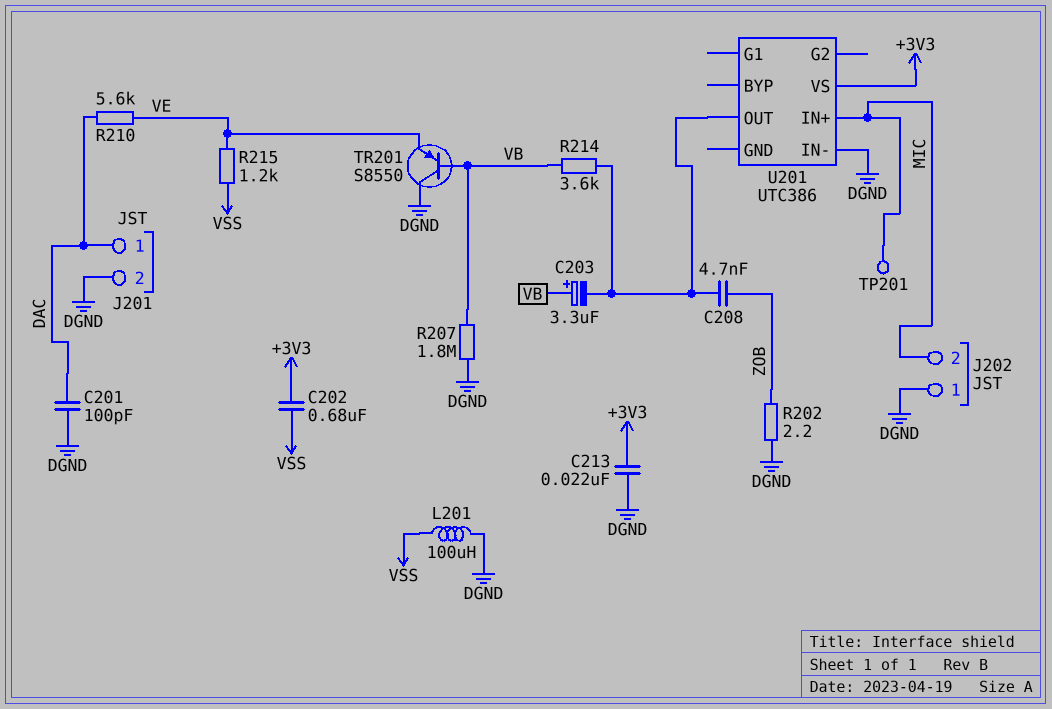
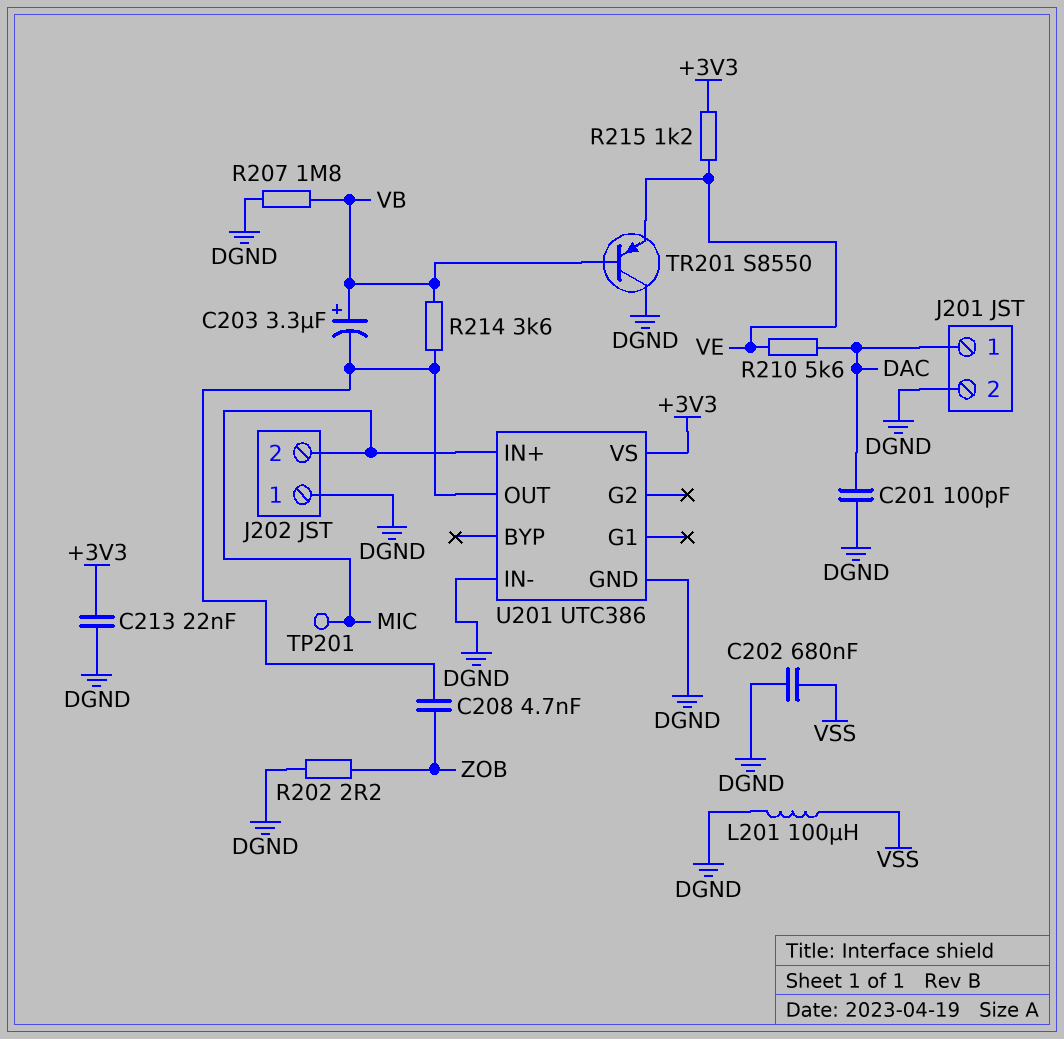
C202: 680nF (+3V3, VSS) -> 680nF (DGND, VSS)
R215: 1.2k (VE, VSS) -> 1.2k (+3V3, VE)
U201 pin GND: none -> DGND

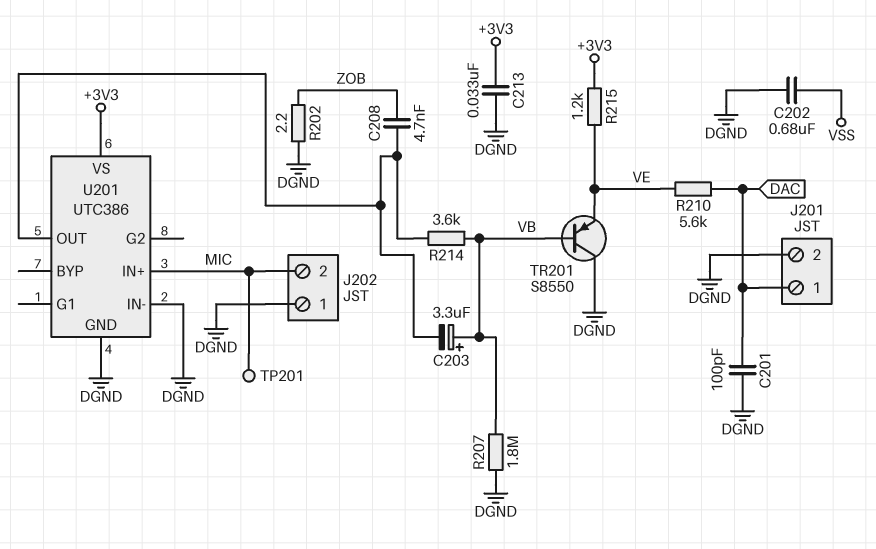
C213: 22nF (+3V3, DGND) -> 33nF (+3V3, DGND)
L201: 100uH (DGND, VSS) -> none

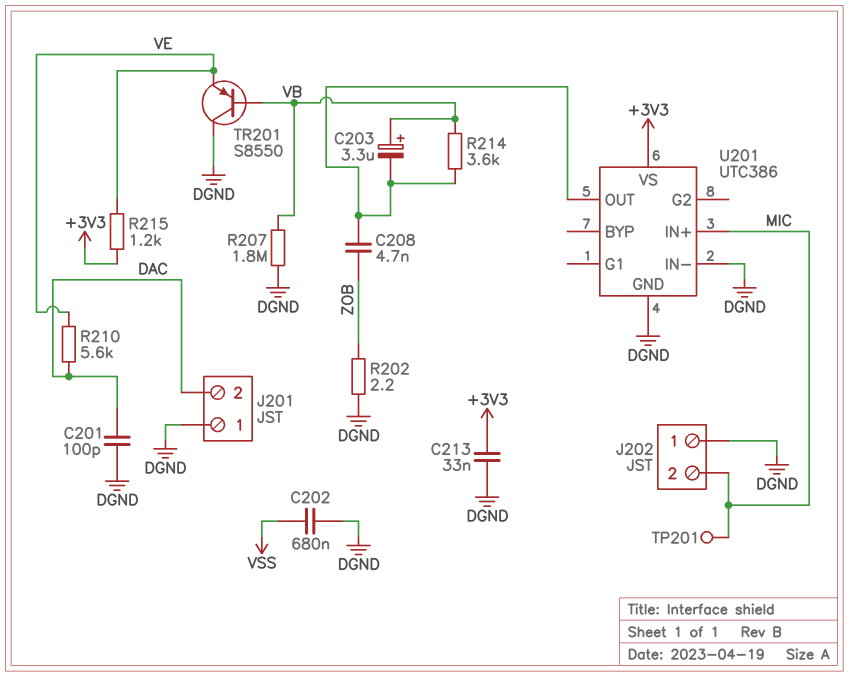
J201 pin 1: DAC -> DGND
J201 pin 2: DGND -> DAC

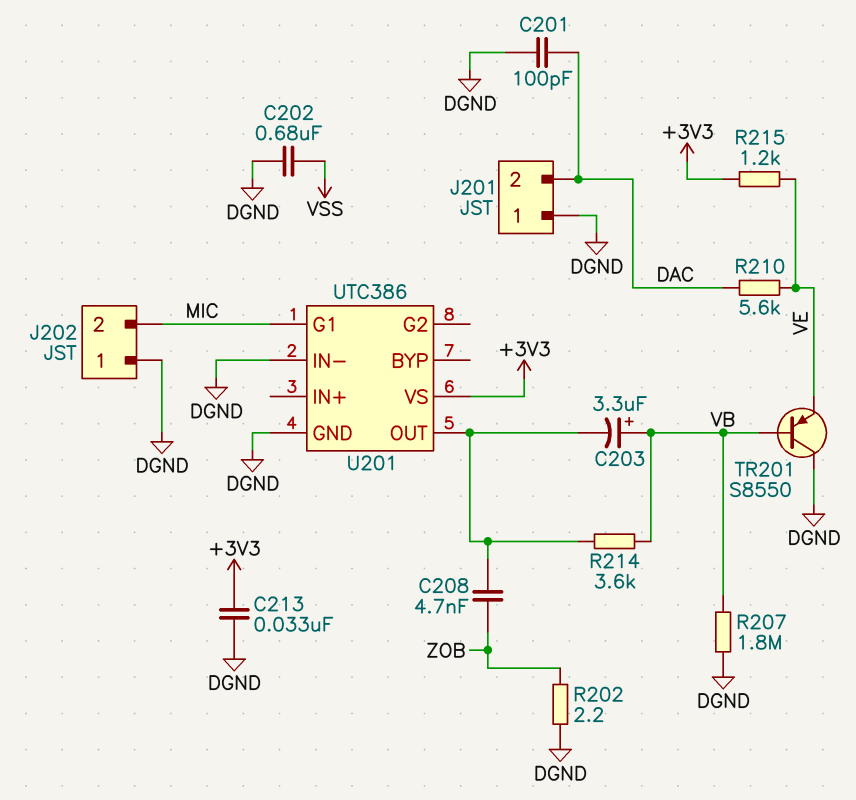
TP201: test point (MIC) -> none
U201 pin G1: none -> MIC
U201 pin IN+: MIC -> none

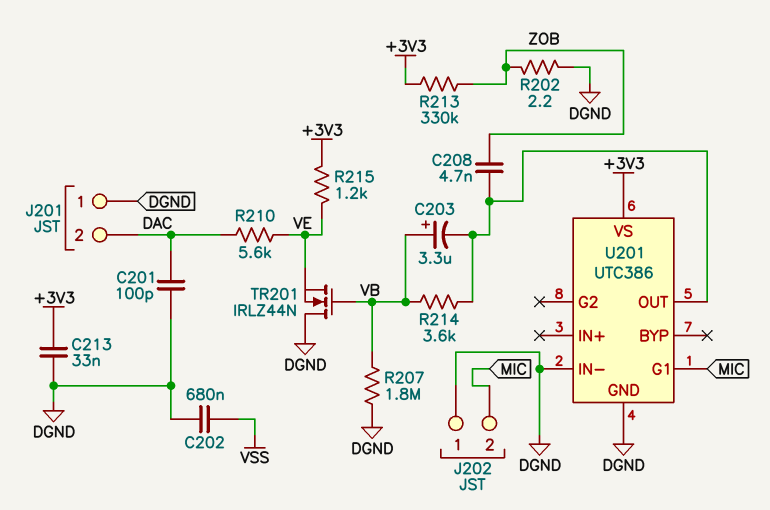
R213: none -> 330k (+3V3, ZOB)
TR201: PNP S8550 (B VB, C DGND, E VE) -> NMOS IRLZ44N (G VB, D DGND, S VE)

